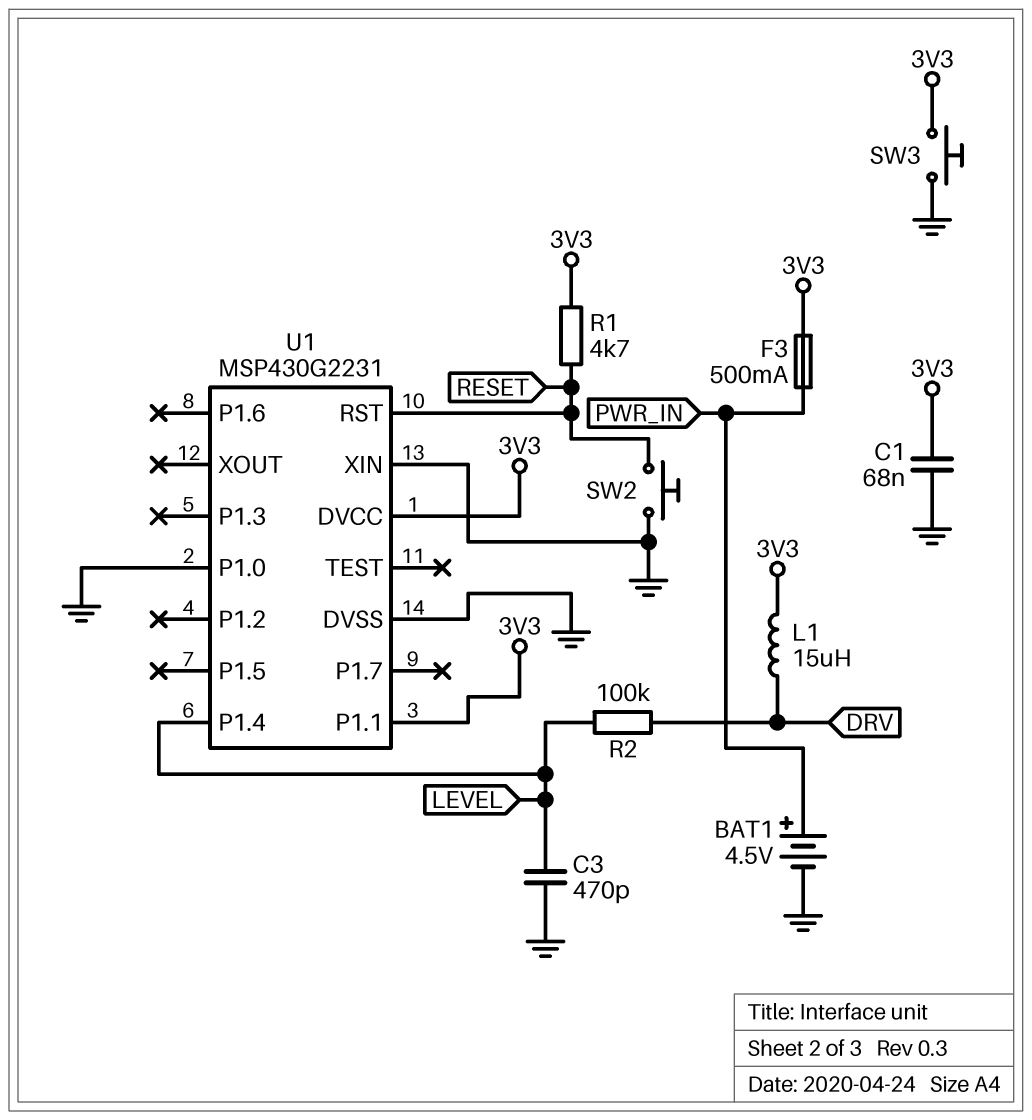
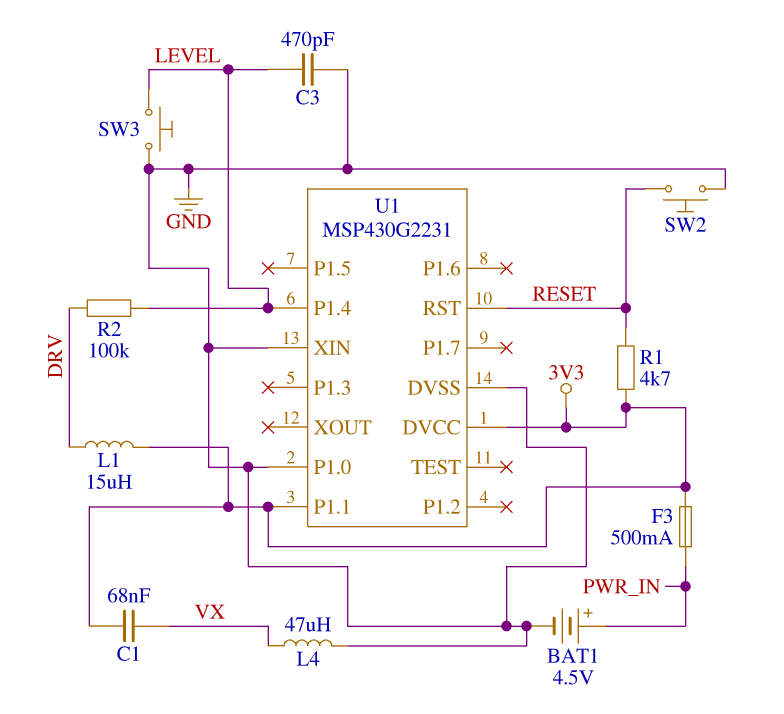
C1: 68nF (3V3, GND) -> 68nF (3V3, VX)
L4: none -> 47uH (GND, VX)
SW3: button (3V3, GND) -> button (GND, LEVEL)

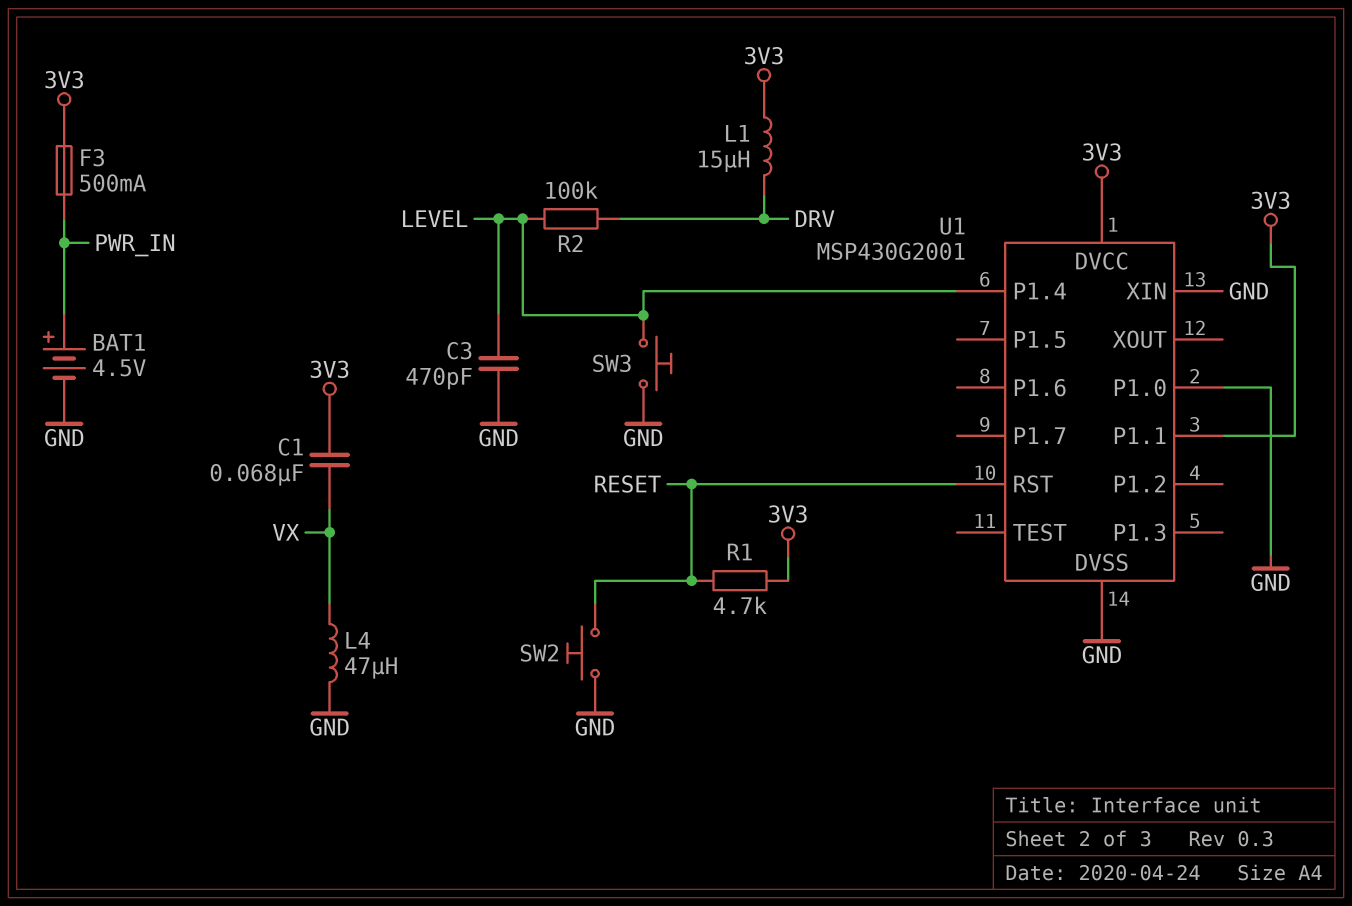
U1: MSP430G2231 -> MSP430G2001

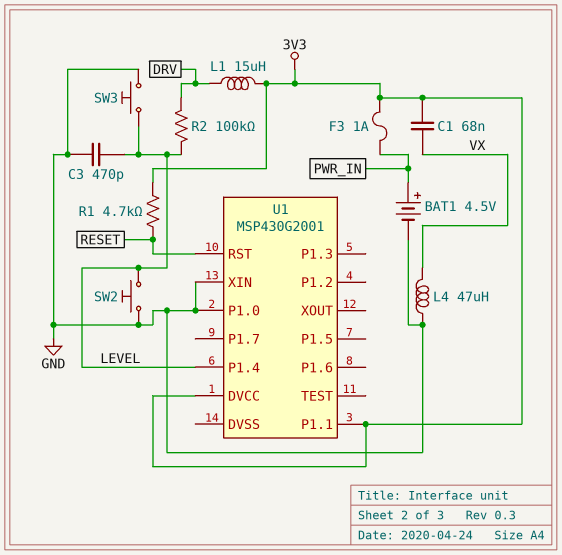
F3: 500mA (3V3, PWR_IN) -> 1A (3V3, PWR_IN)
SW2: button (GND, RESET) -> button (GND, LEVEL)
U1 pin DVSS: GND -> none

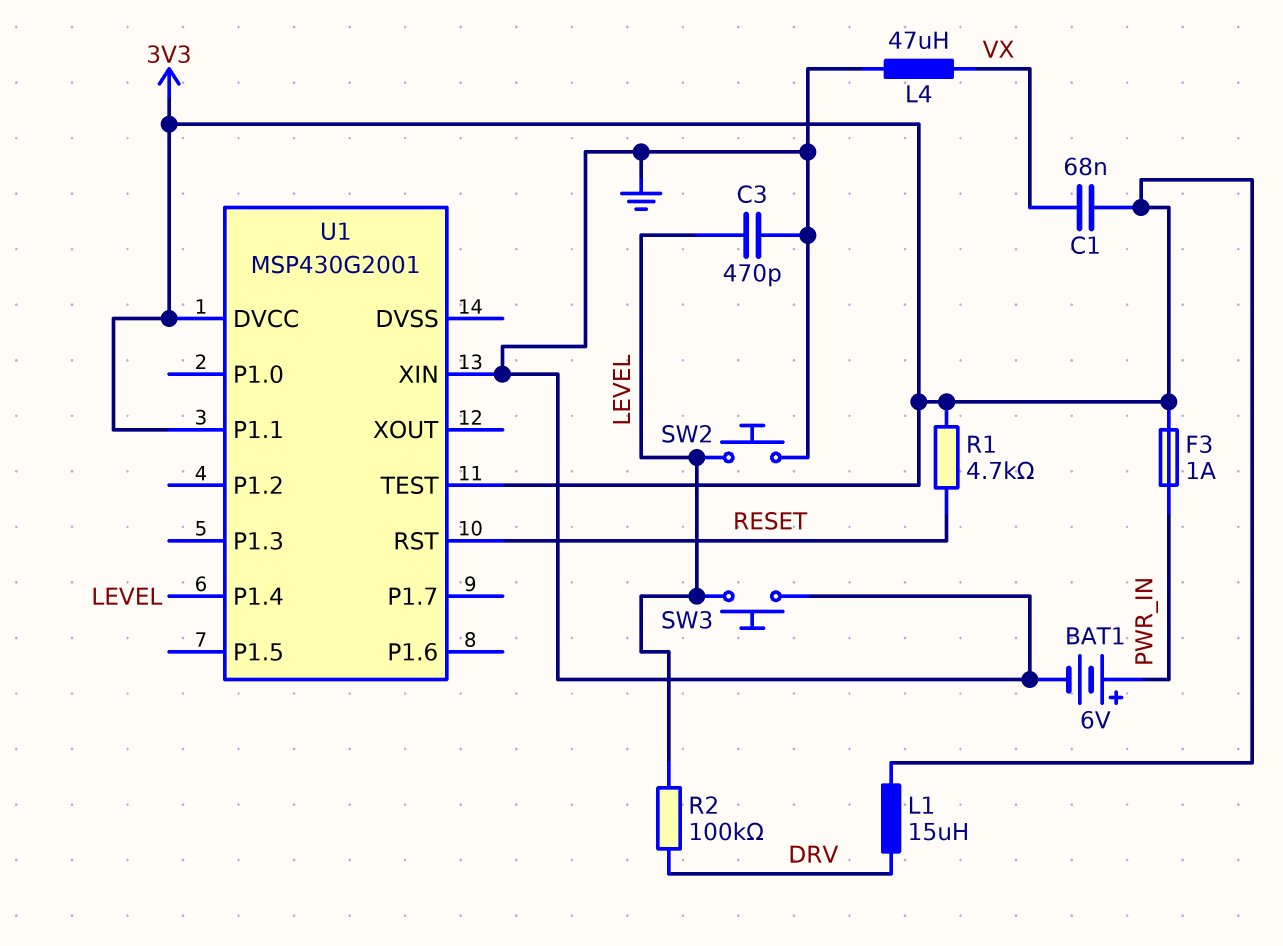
BAT1: 4.5V (plus PWR_IN, minus GND) -> 6V (plus PWR_IN, minus GND)
U1 pin P1.0: GND -> none
U1 pin TEST: none -> 3V3

